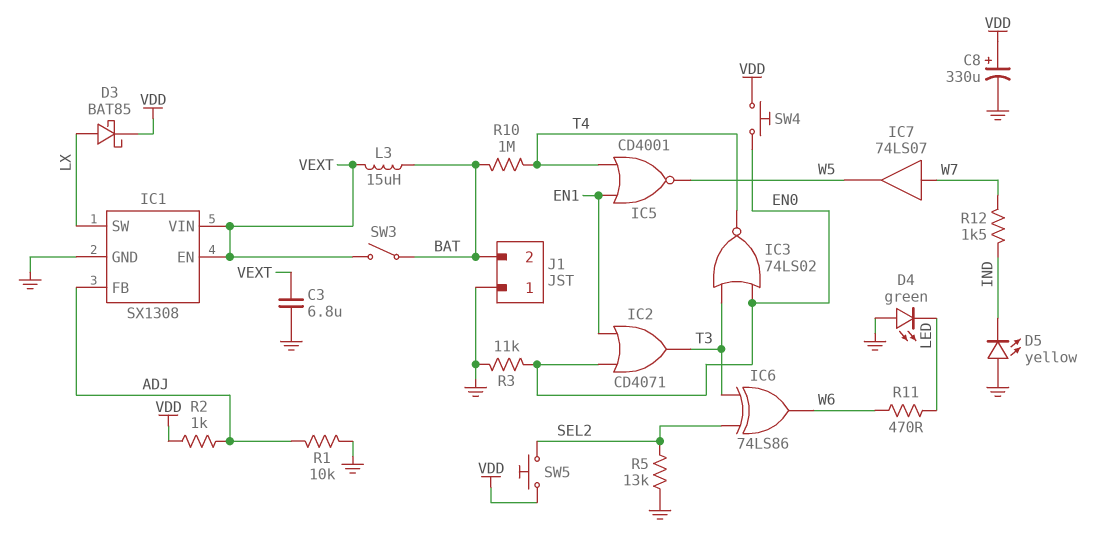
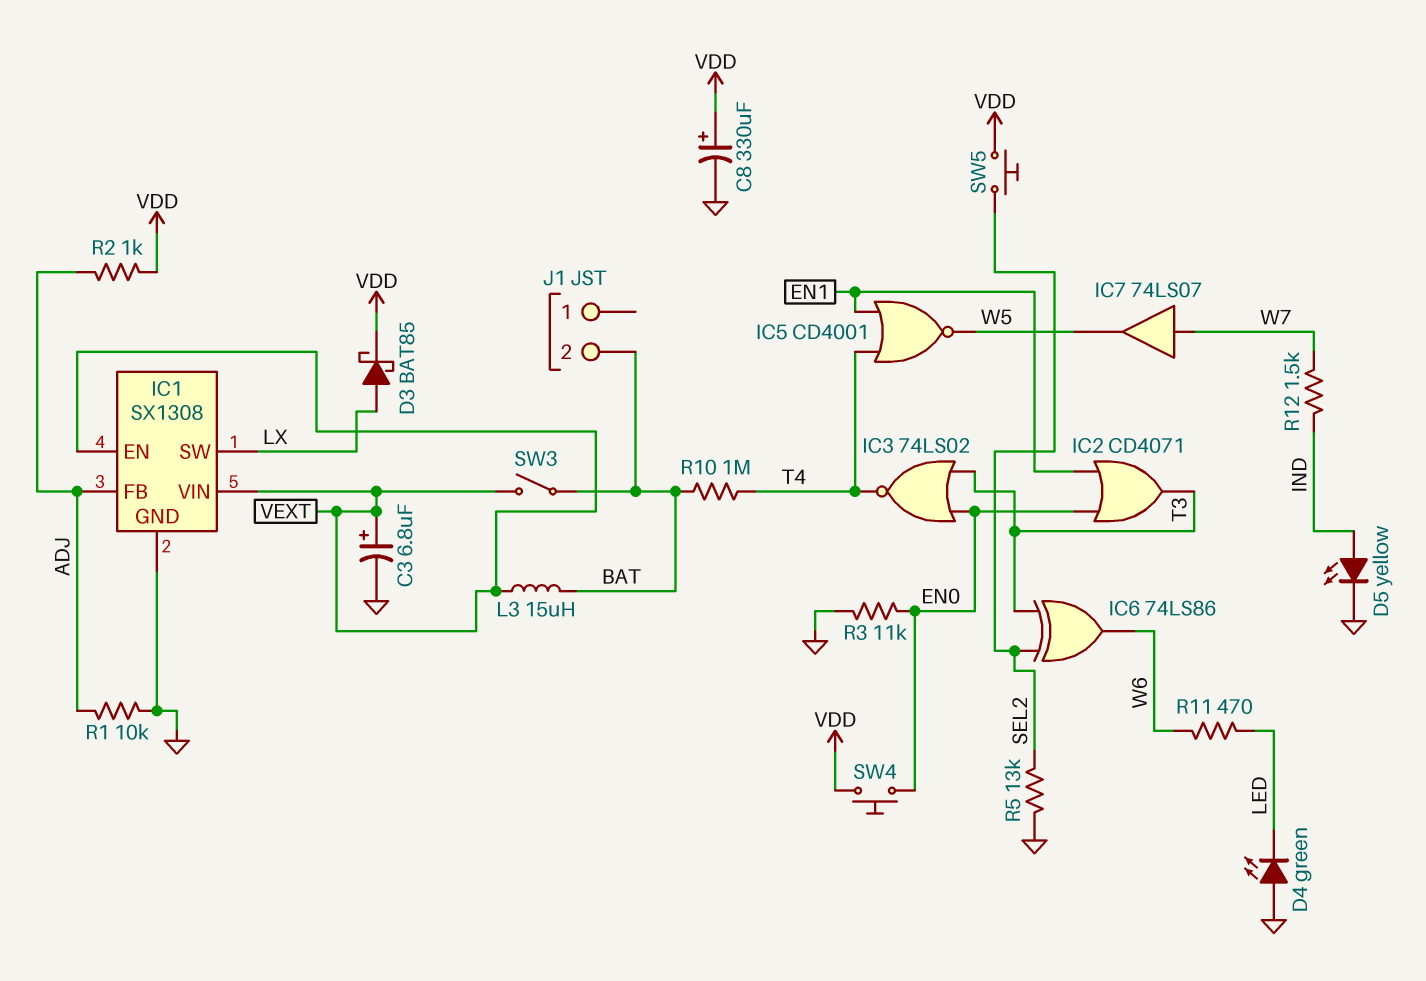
C3: 6.8uF (GND, VEXT) -> 6.8uF (plus VEXT, minus GND)
D5: LED yellow (A GND, K IND) -> LED yellow (A IND, K GND)
J1 pin 1: GND -> none

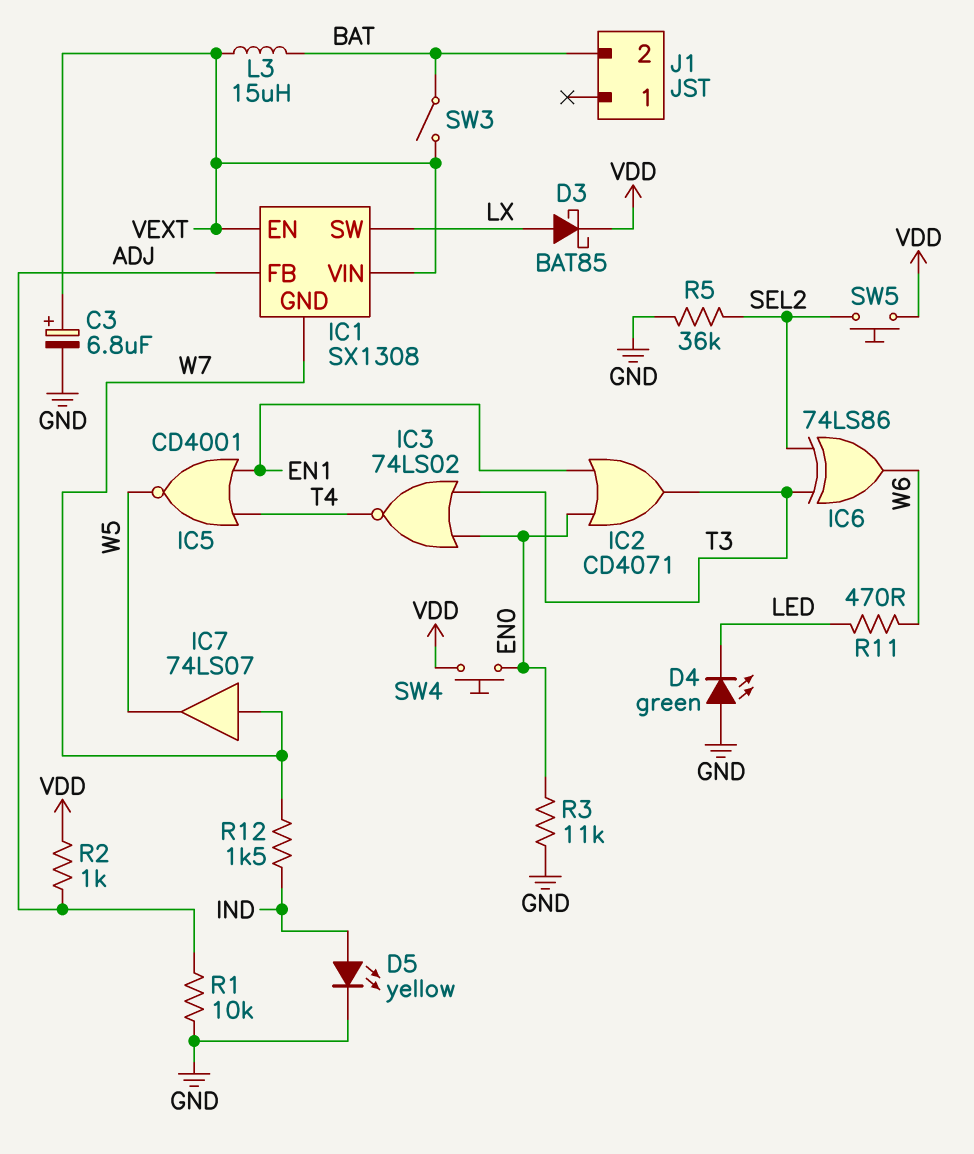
C8: 330uF (plus VDD, minus GND) -> none
IC1 pin GND: GND -> W7
R5: 13k (GND, SEL2) -> 36k (GND, SEL2)
R10: 1M (BAT, T4) -> none

